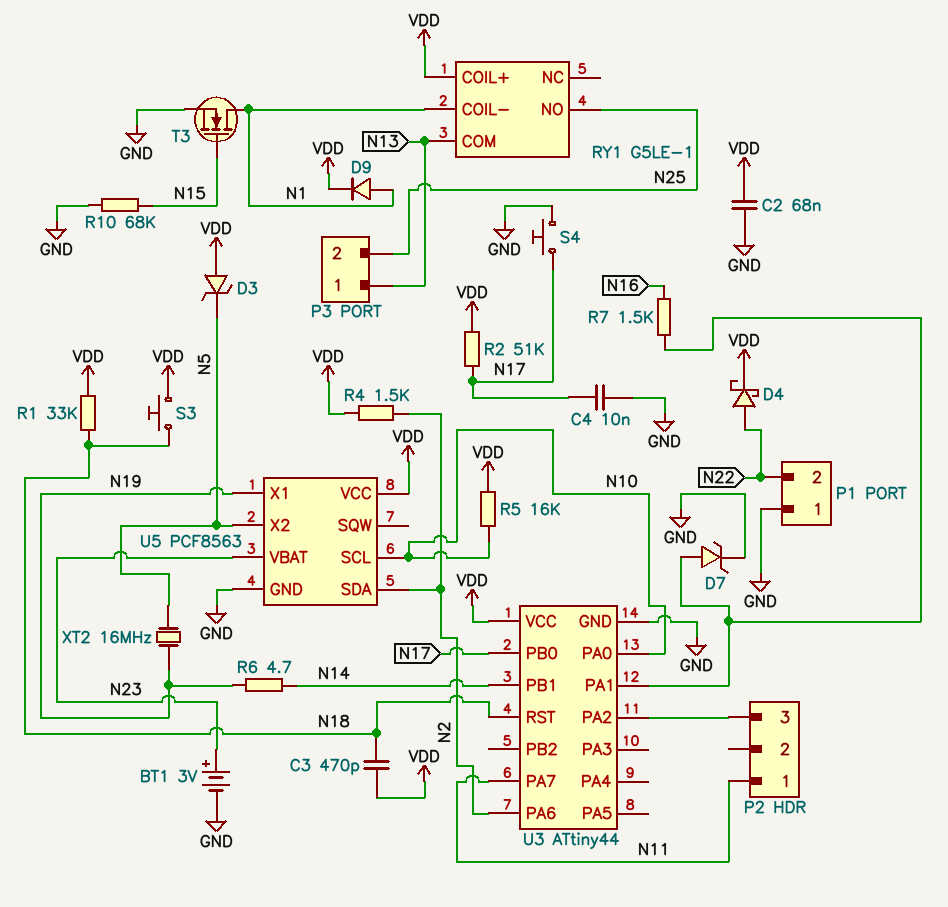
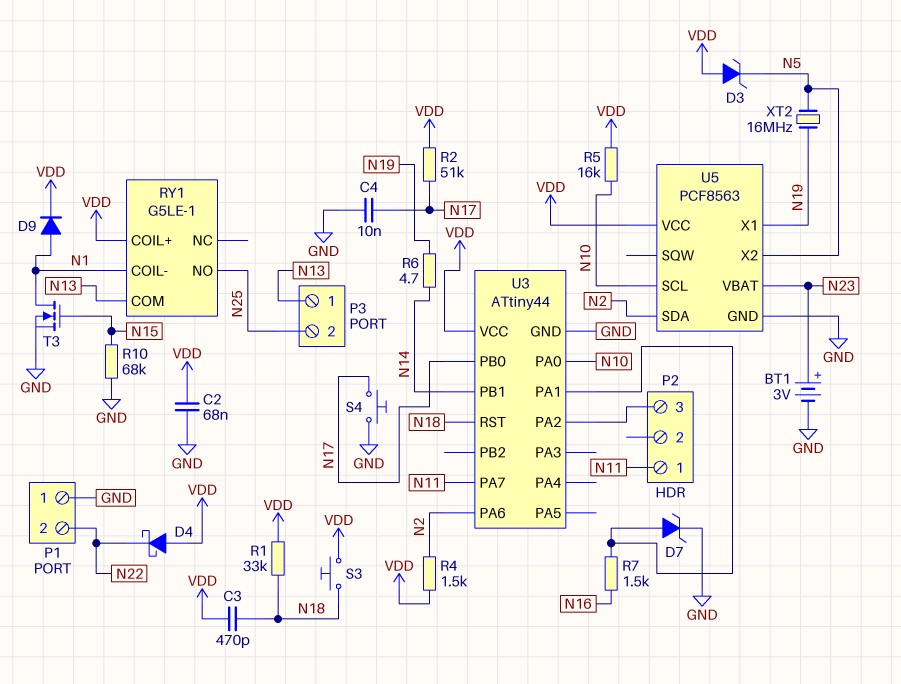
D4: schottky (A N22, K VDD) -> schottky (A VDD, K N22)

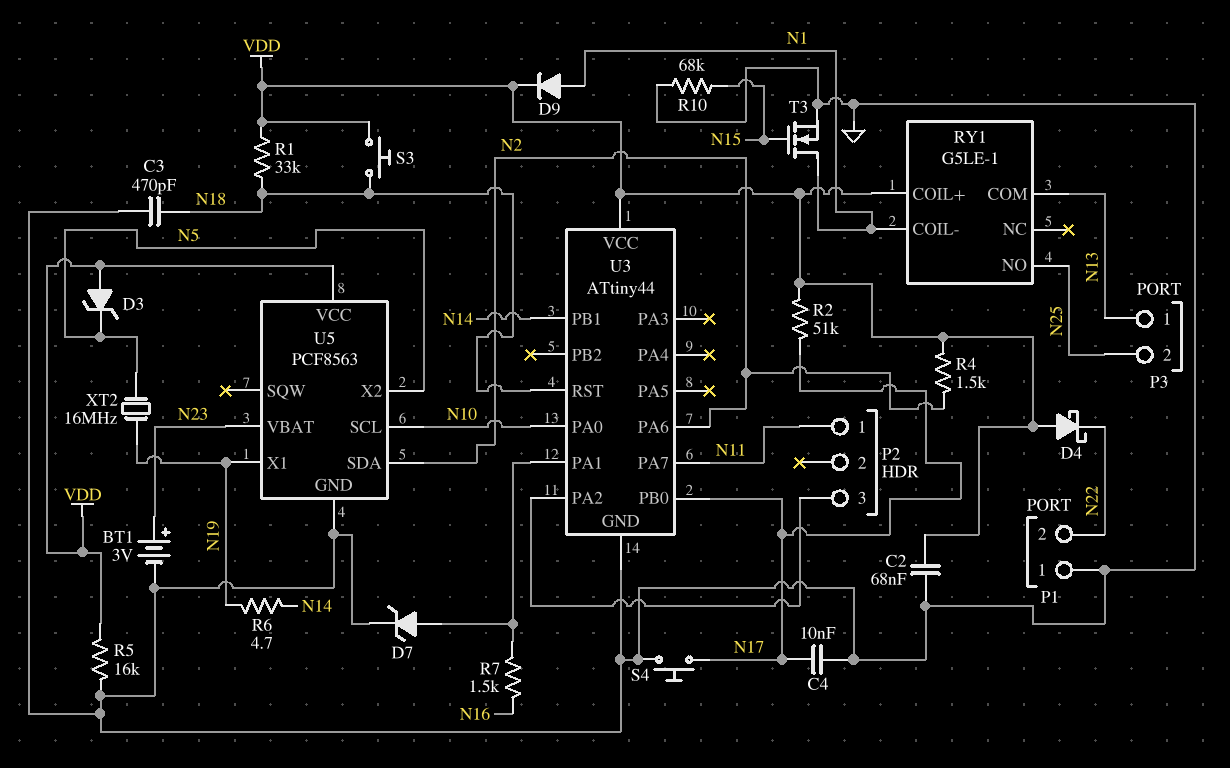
C3: 470pF (N18, VDD) -> 470pF (GND, N18)
R5: 16k (N10, VDD) -> 16k (GND, VDD)

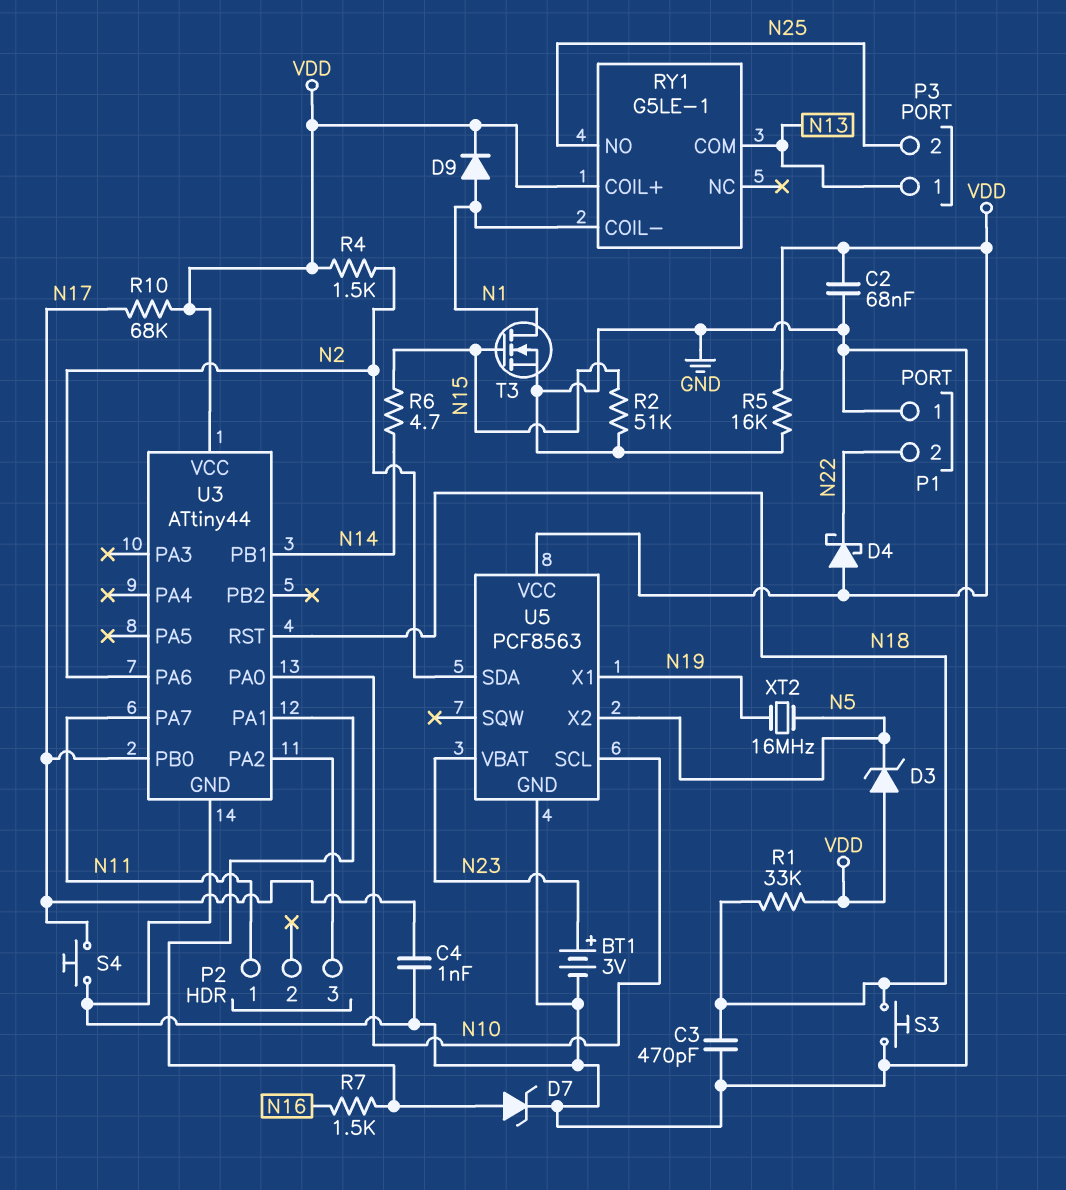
C4: 10nF (GND, N17) -> 1nF (GND, N17)
R2: 51k (N17, VDD) -> 51k (GND, N15)
R6: 4.7 (N14, N19) -> 4.7 (N14, N15)
R10: 68k (GND, N15) -> 68k (N17, VDD)
S3: button (N18, VDD) -> button (GND, N18)

